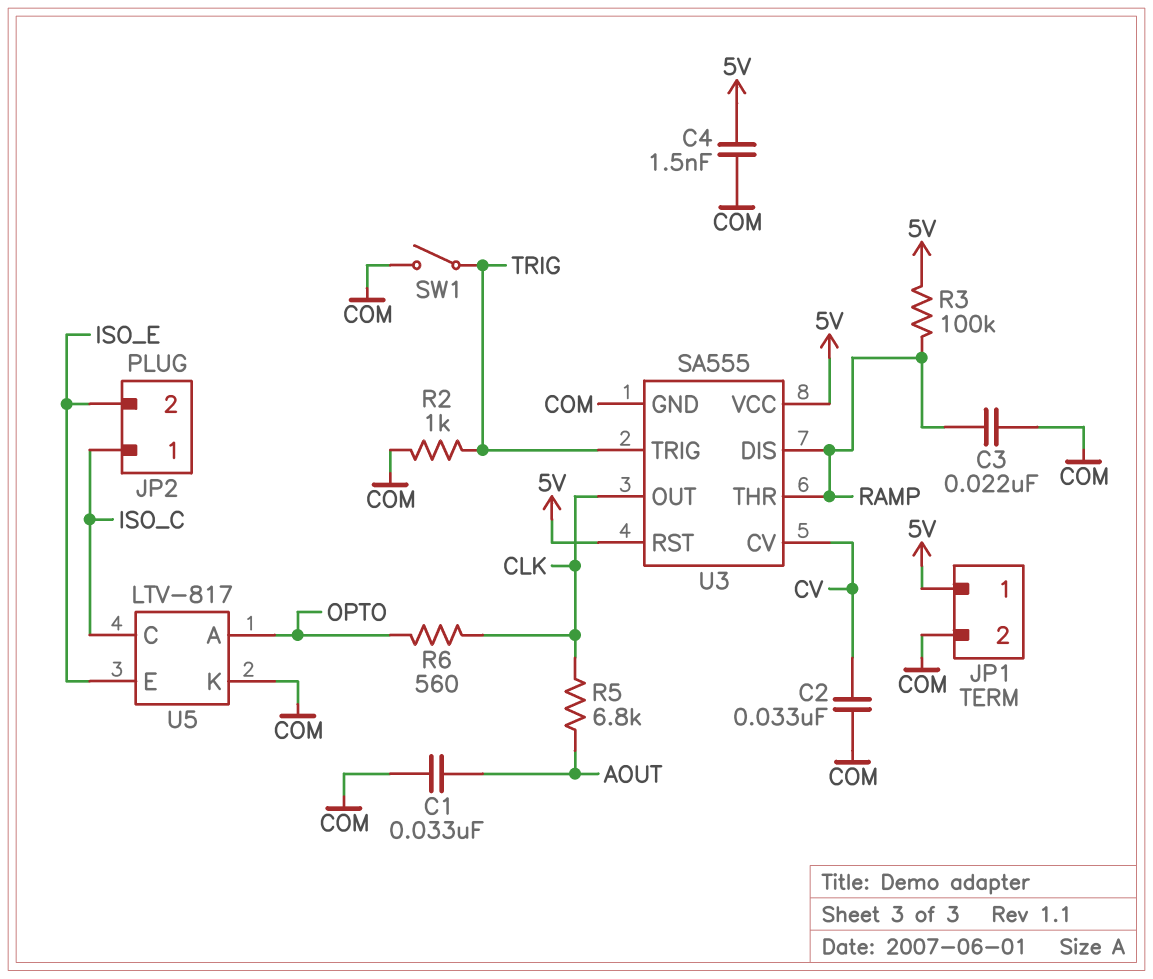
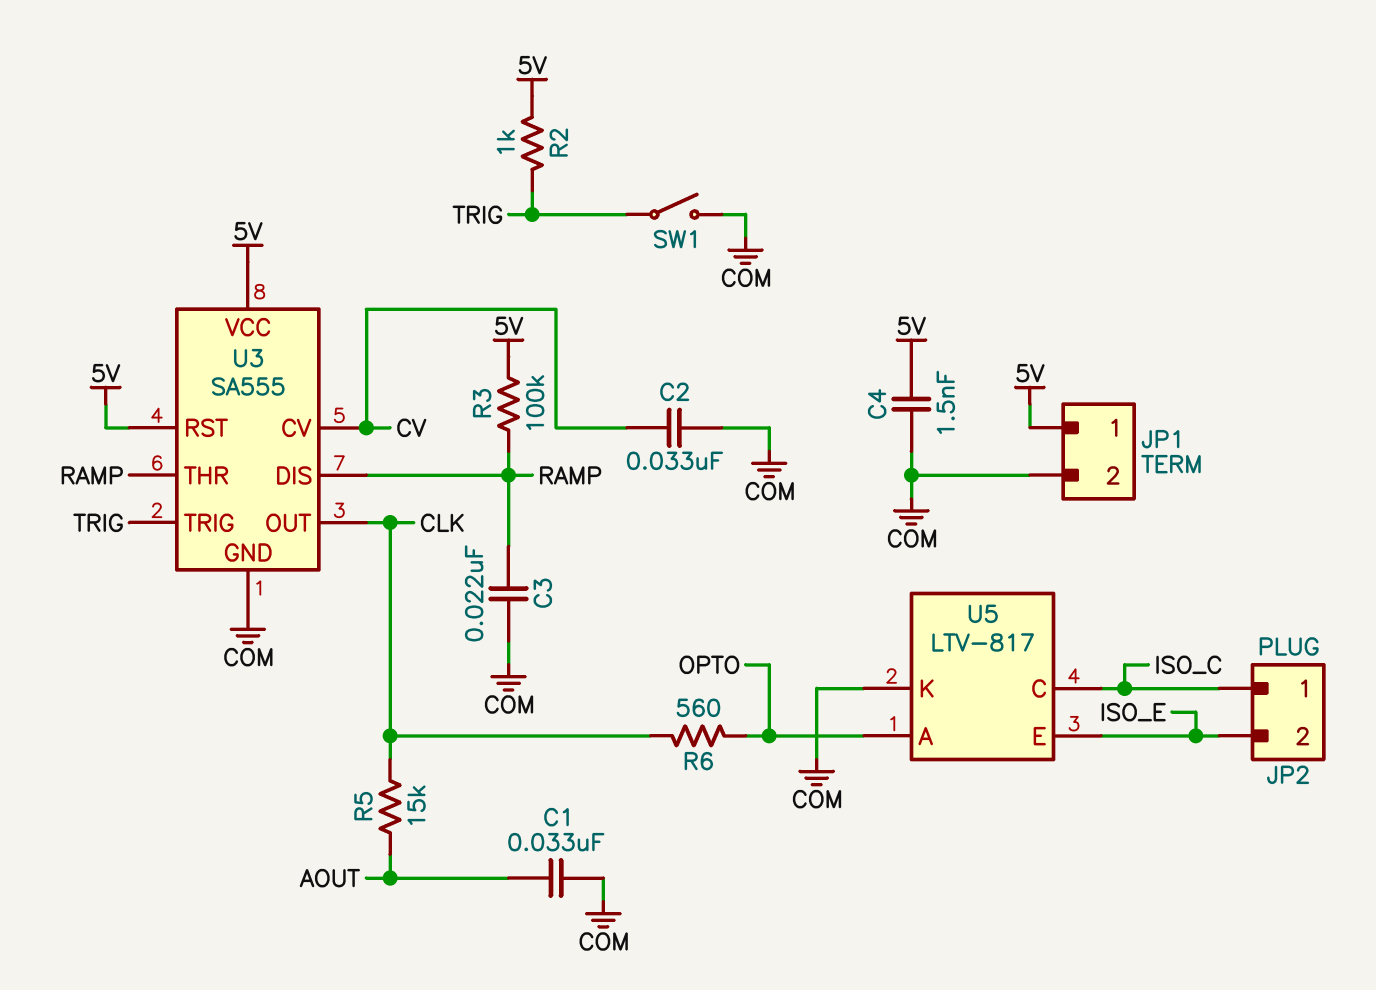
R2: 1k (COM, TRIG) -> 1k (5V, TRIG)
R5: 6.8k (AOUT, CLK) -> 15k (AOUT, CLK)

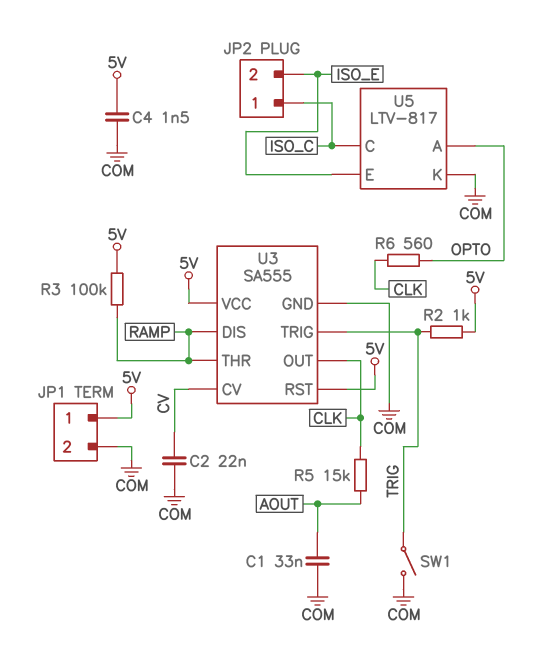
C2: 33nF (COM, CV) -> 22nF (COM, CV)
C3: 22nF (COM, RAMP) -> none

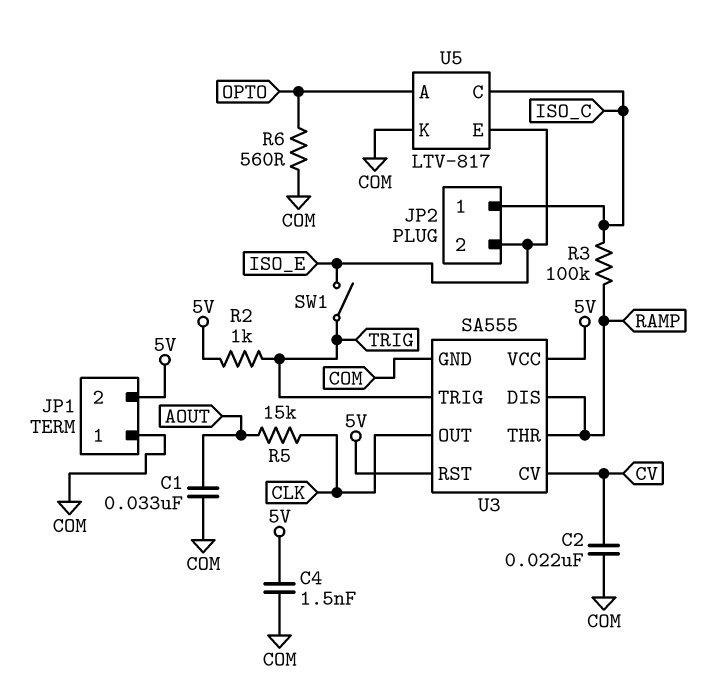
JP1 pin 1: 5V -> COM
JP1 pin 2: COM -> 5V
R3: 100k (5V, RAMP) -> 100k (ISO_C, RAMP)
R6: 560 (CLK, OPTO) -> 560 (COM, OPTO)
SW1: switch (COM, TRIG) -> switch (ISO_E, TRIG)

